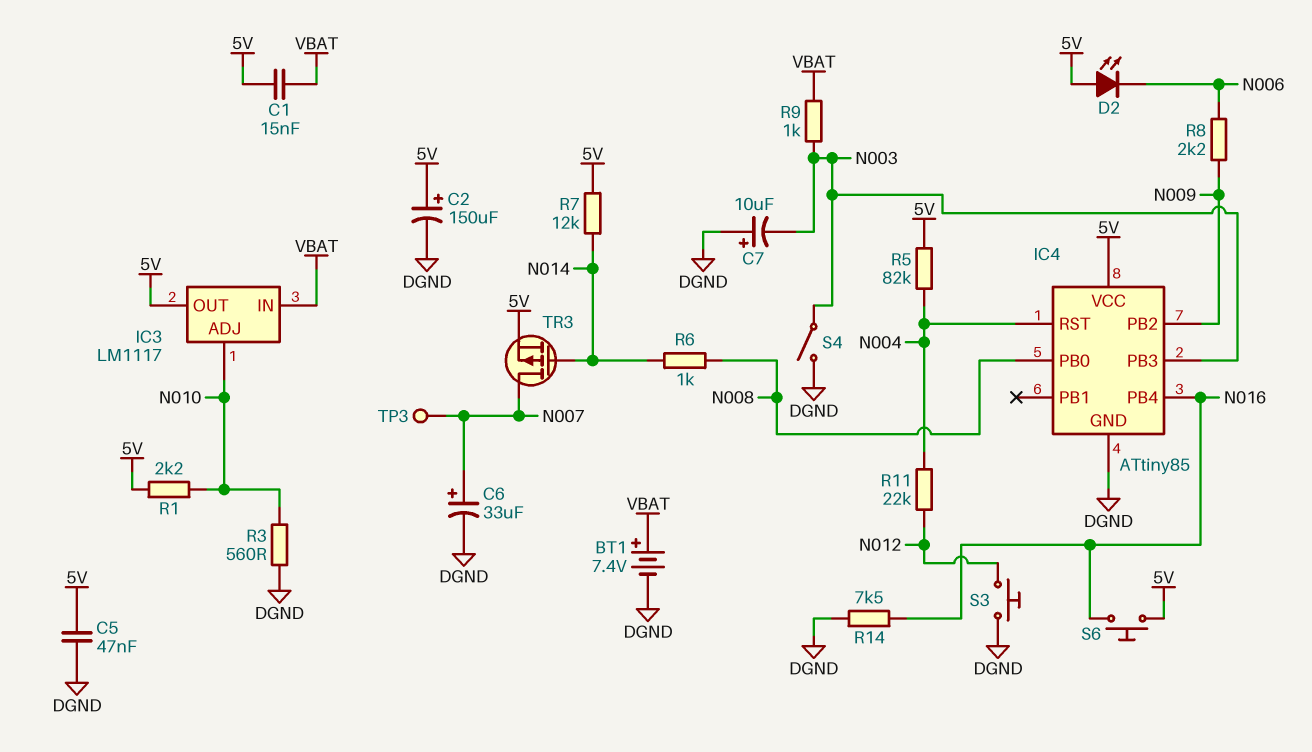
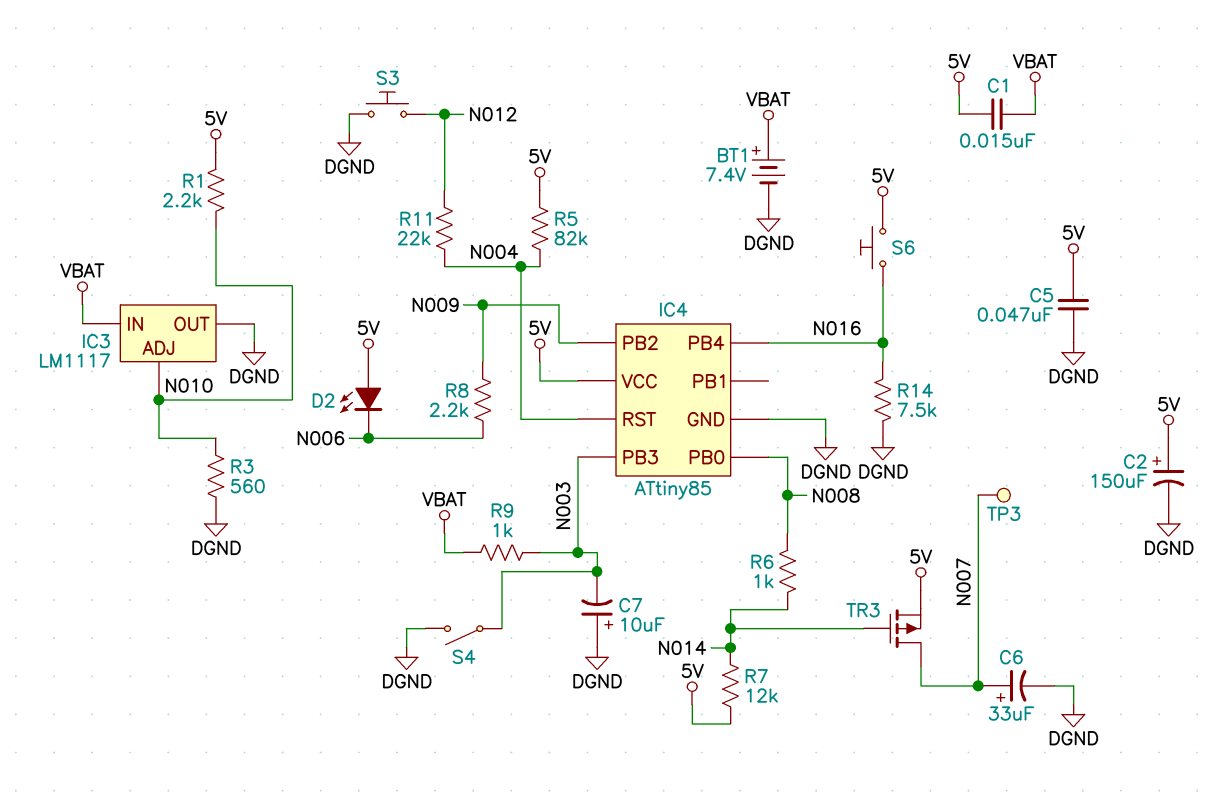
IC3 pin OUT: 5V -> DGND

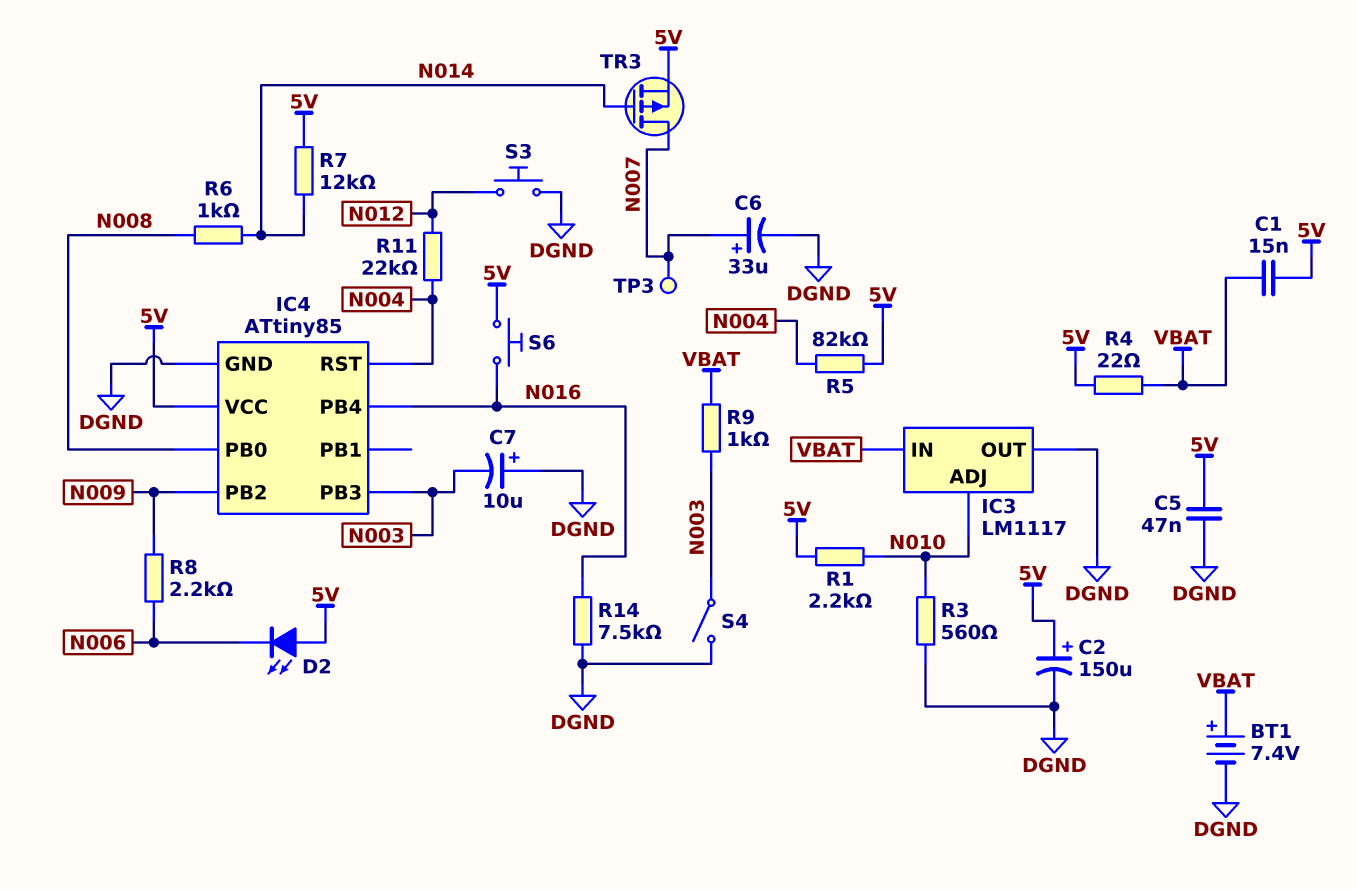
R4: none -> 22 (5V, VBAT)

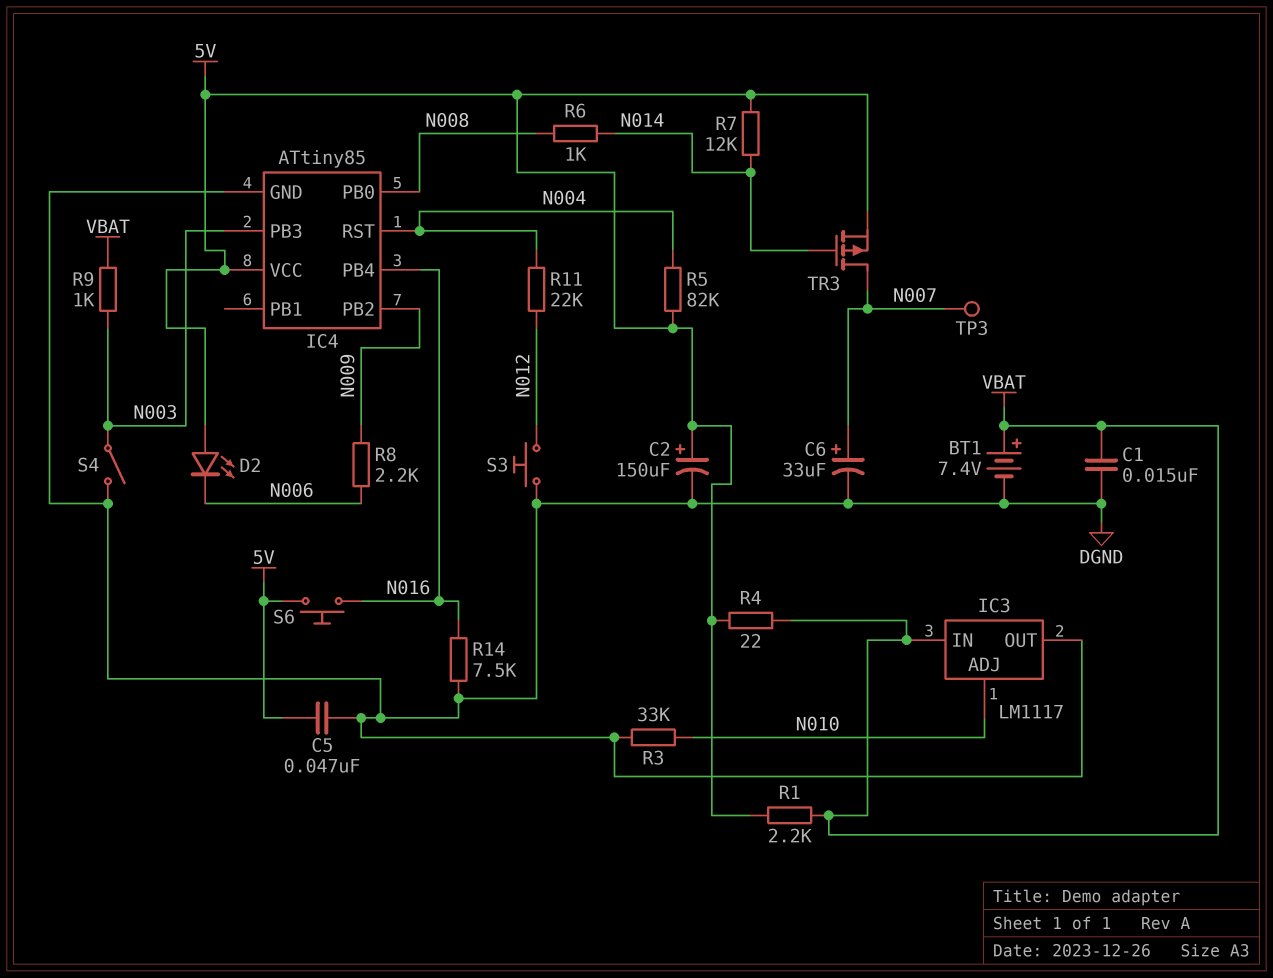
C1: 15nF (5V, VBAT) -> 15nF (DGND, VBAT)
C7: 10uF (plus DGND, minus N003) -> none
R1: 2.2k (5V, N010) -> 2.2k (5V, VBAT)
R3: 560 (DGND, N010) -> 33k (DGND, N010)

